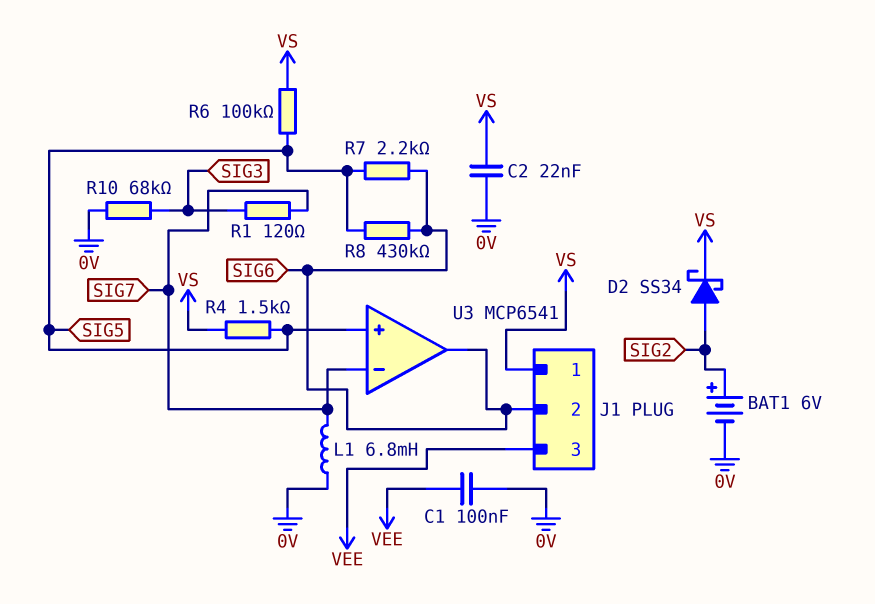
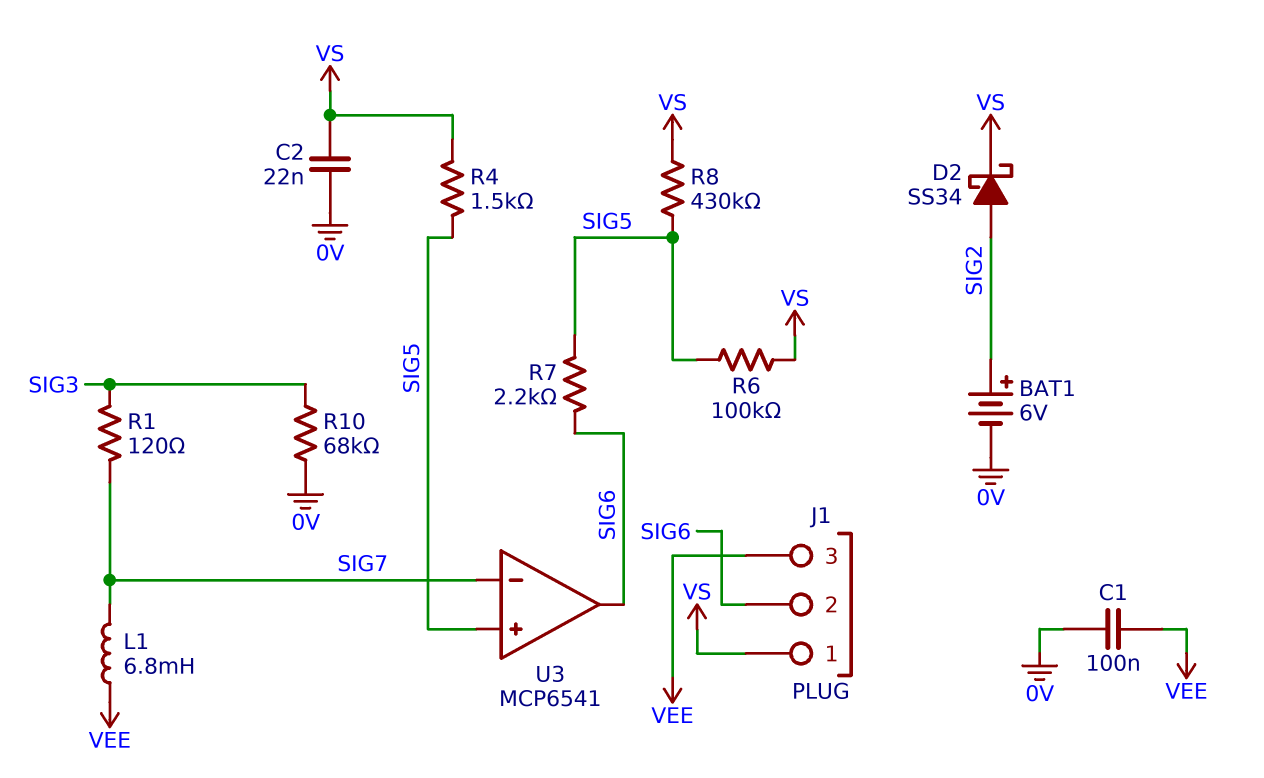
L1: 6.8mH (0V, SIG7) -> 6.8mH (SIG7, VEE)
R8: 430k (SIG5, SIG6) -> 430k (SIG5, VS)

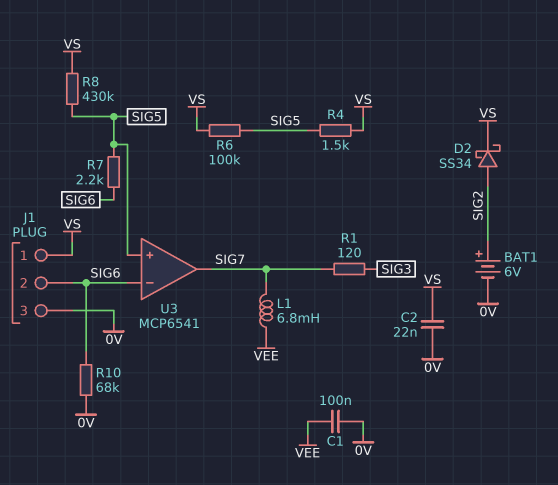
J1 pin 3: VEE -> 0V
R10: 68k (0V, SIG3) -> 68k (0V, SIG6)
U3 pin in-: SIG7 -> SIG6
U3 pin out: SIG6 -> SIG7

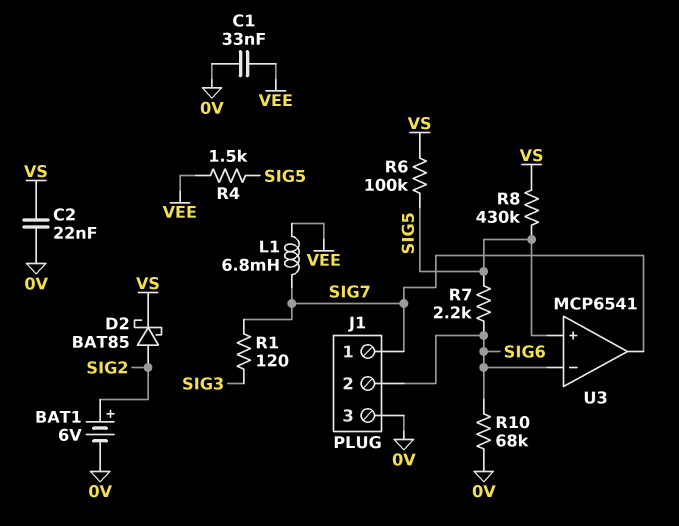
C1: 100nF (0V, VEE) -> 33nF (0V, VEE)
D2: schottky SS34 (A SIG2, K VS) -> schottky BAT85 (A SIG2, K VS)
J1 pin 1: VS -> SIG7
R4: 1.5k (SIG5, VS) -> 1.5k (SIG5, VEE)

